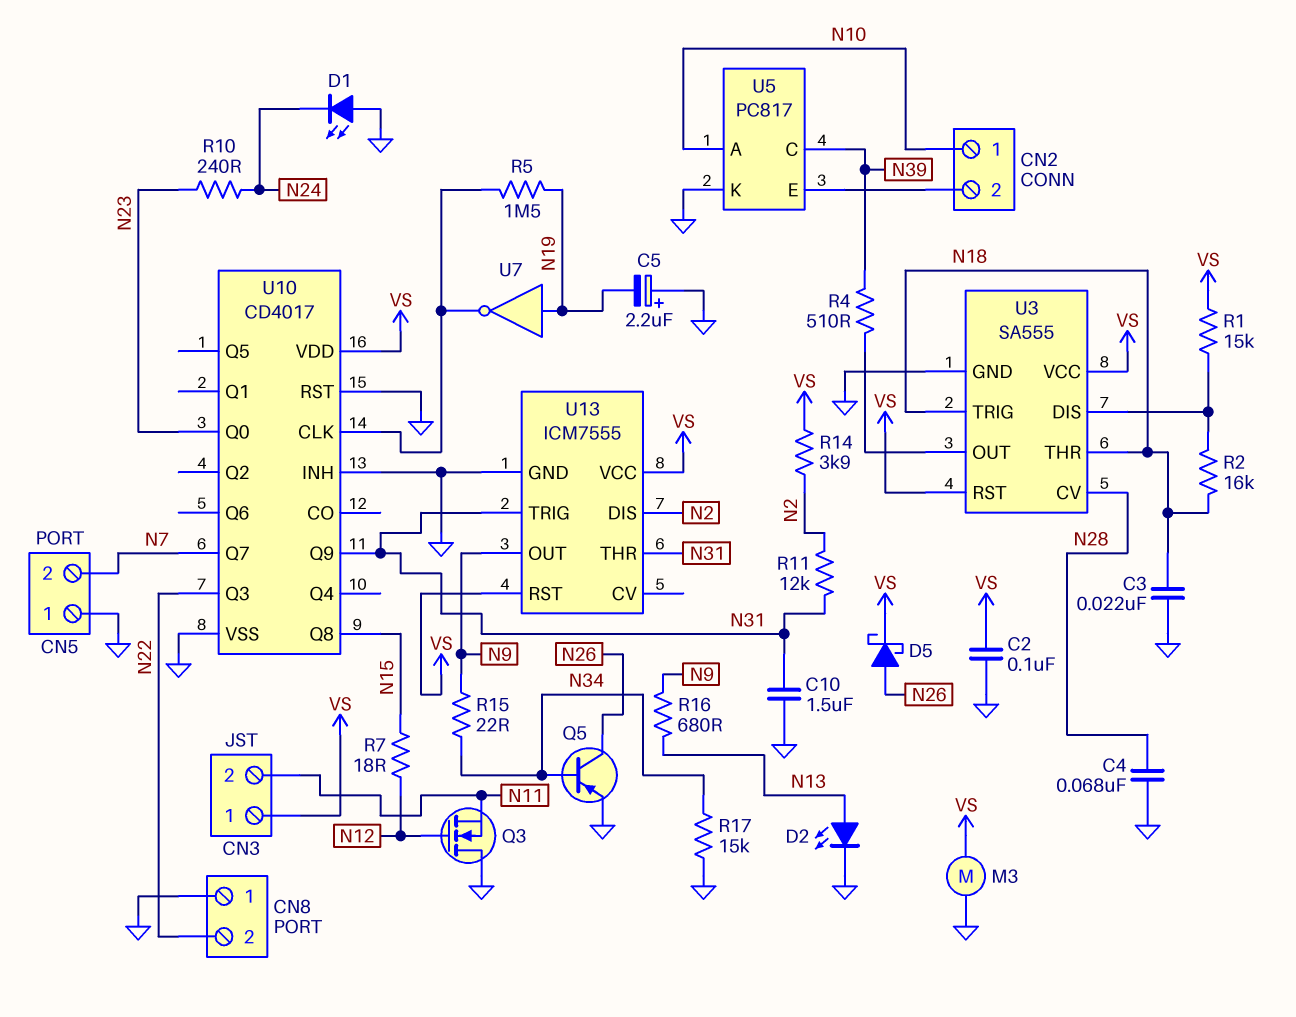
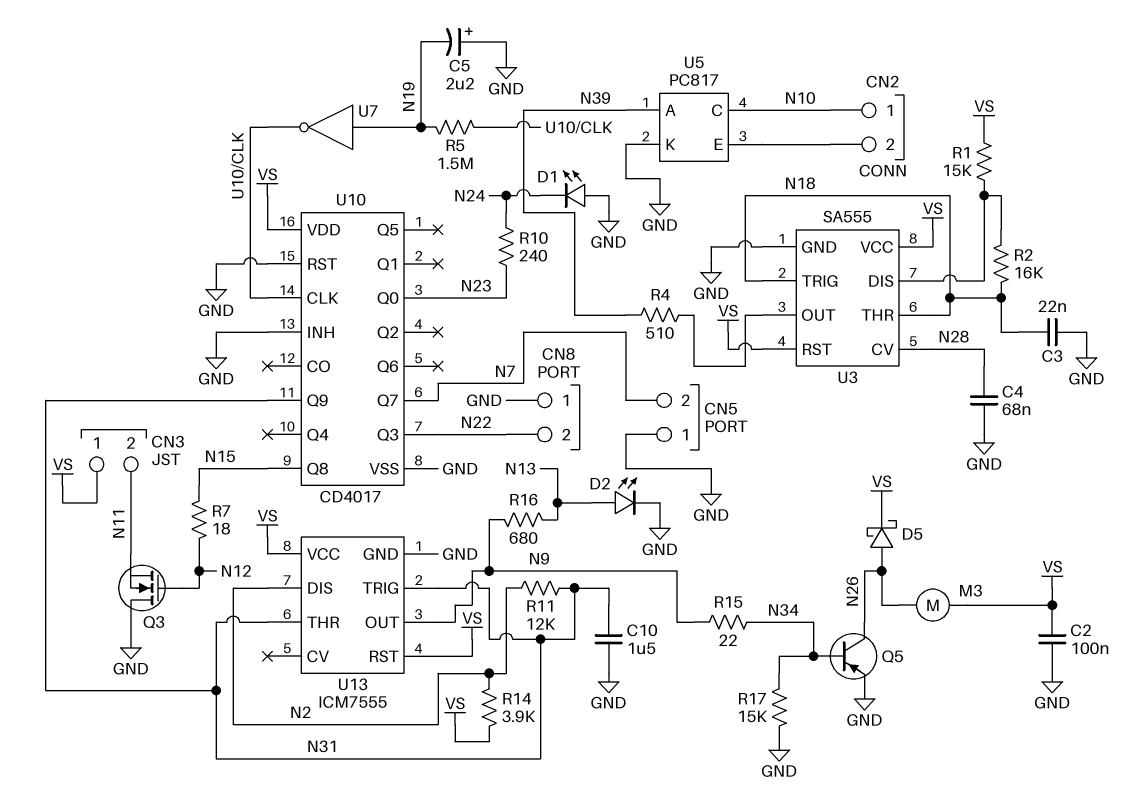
M3: motor (GND, VS) -> motor (N26, VS)
U5 pin A: N10 -> N39
U5 pin C: N39 -> N10

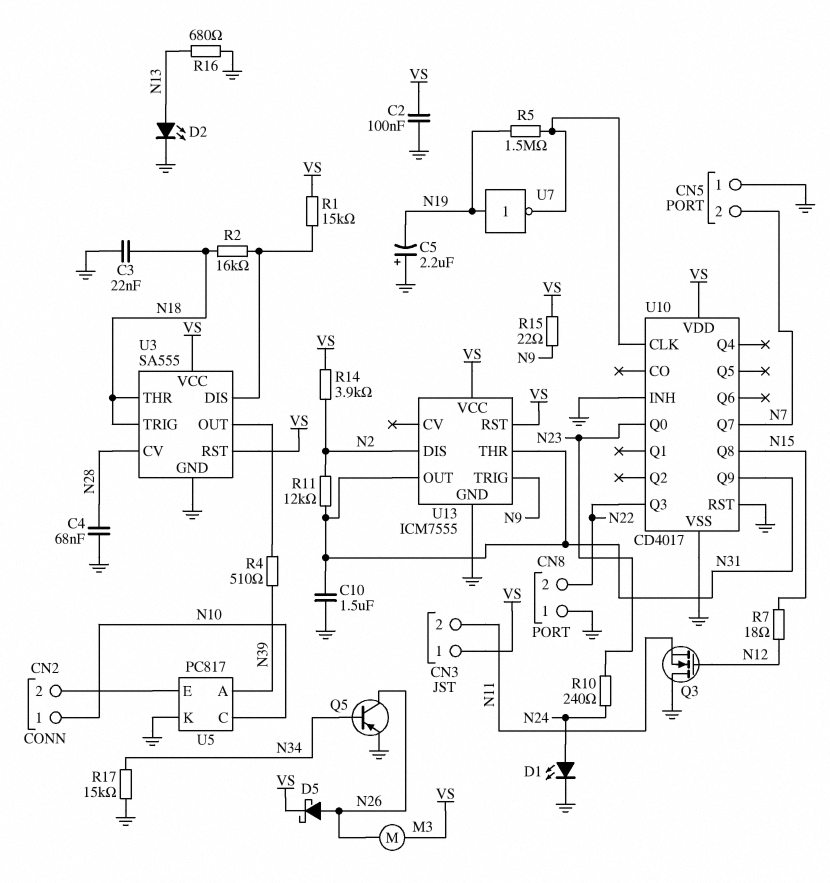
D1: LED (A GND, K N24) -> LED (A N24, K GND)
R15: 22 (N9, N34) -> 22 (N9, VS)
R16: 680 (N9, N13) -> 680 (GND, N13)
U13 pin OUT: N9 -> N31
U13 pin TRIG: N31 -> N9

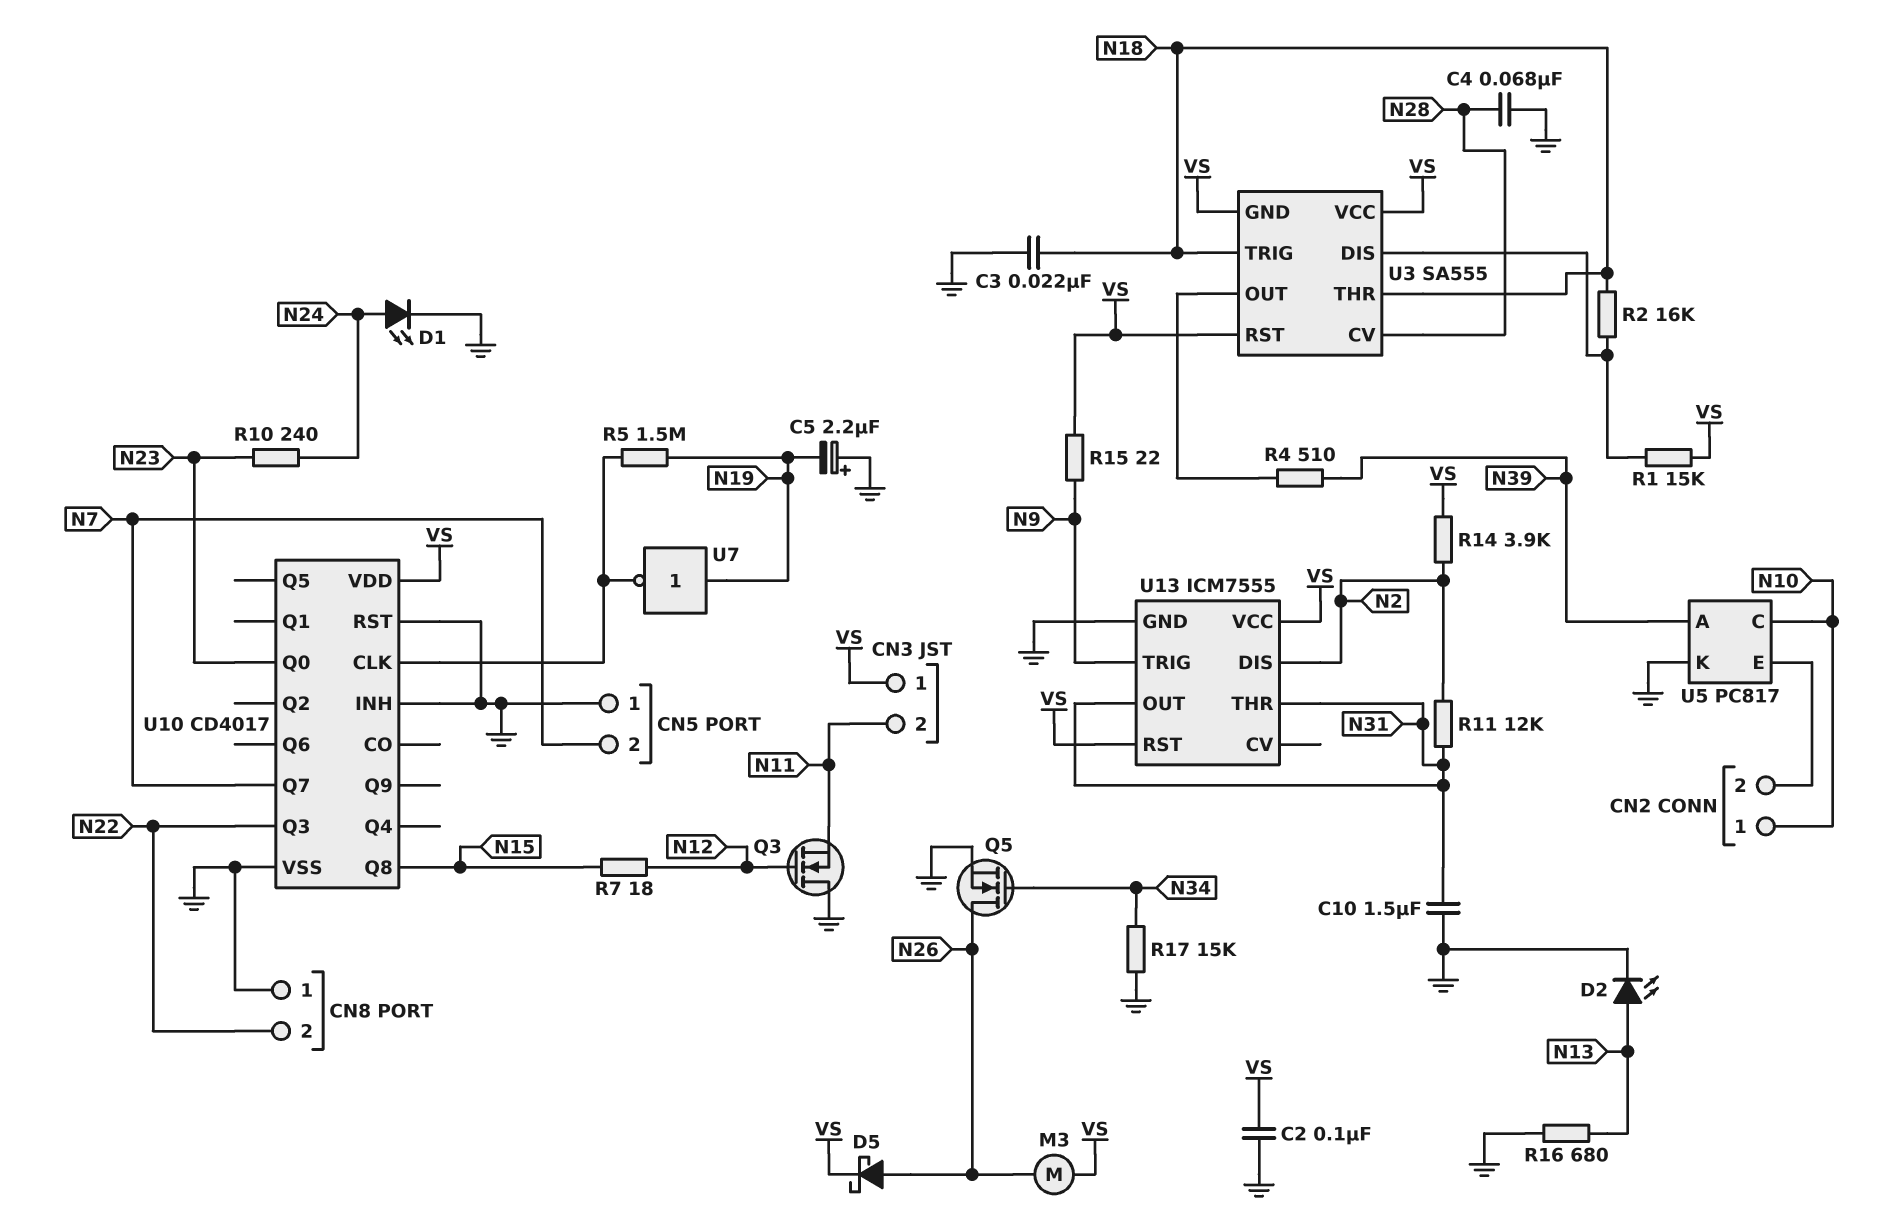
Q5: PNP (B N34, C N26, E GND) -> NMOS (G N34, D N26, S GND)
U3 pin GND: GND -> VS
U10 pin Q9: N31 -> none

